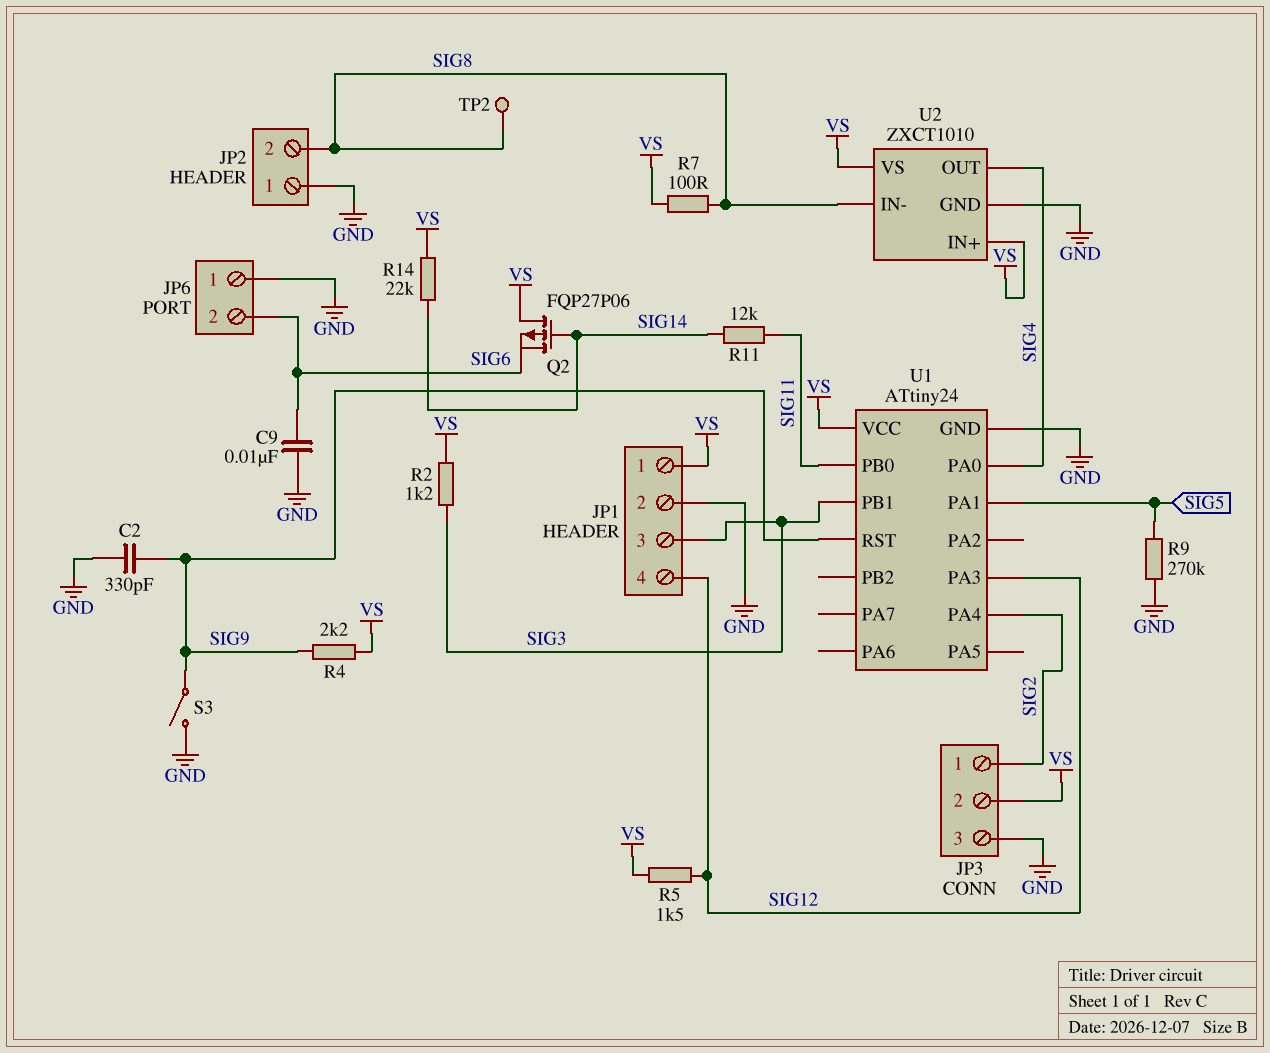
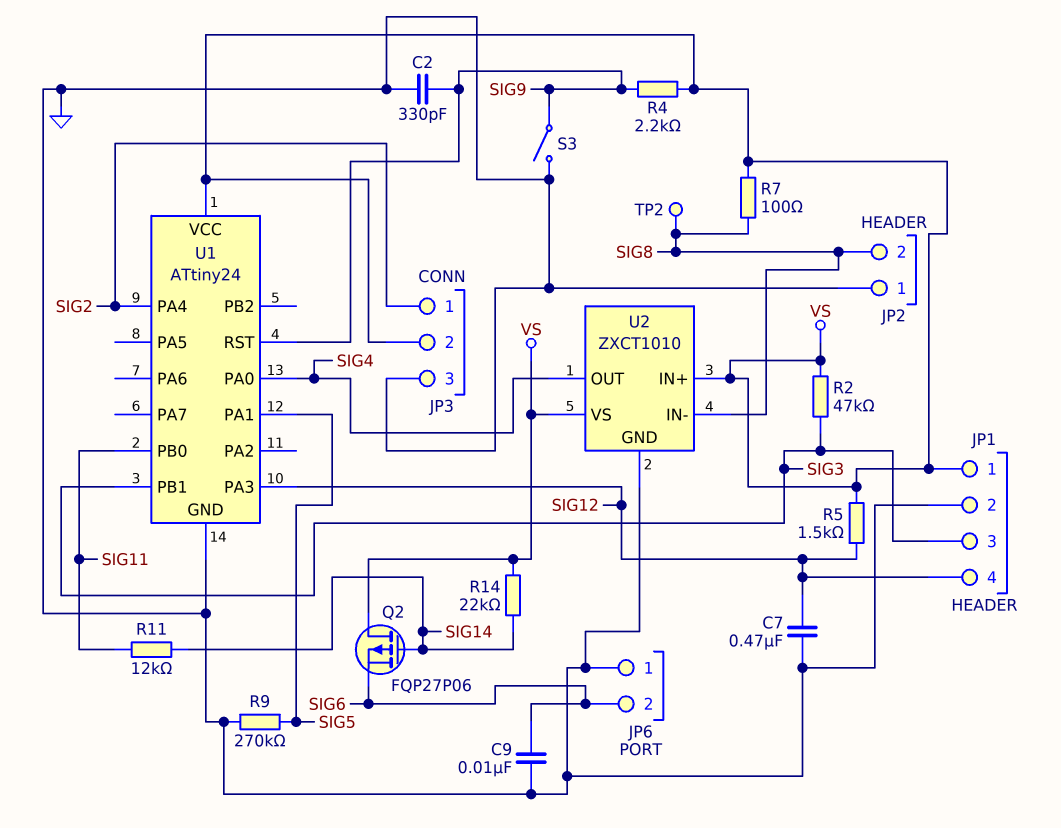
C7: none -> 470nF (GND, SIG12)
R2: 1.2k (SIG3, VS) -> 47k (SIG3, VS)

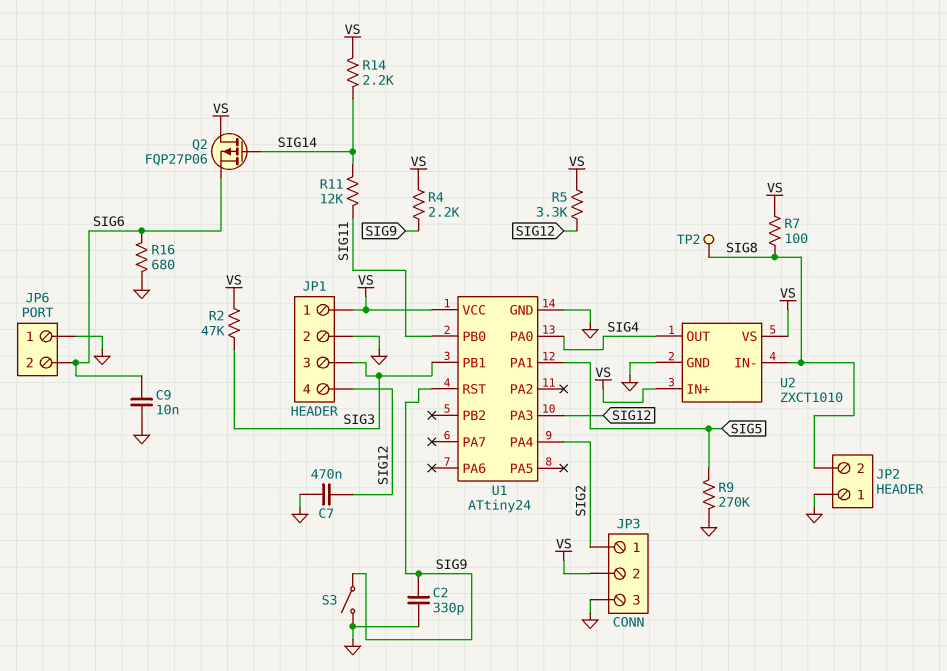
R5: 1.5k (SIG12, VS) -> 3.3k (SIG12, VS)
R14: 22k (SIG14, VS) -> 2.2k (SIG14, VS)
R16: none -> 680 (GND, SIG6)

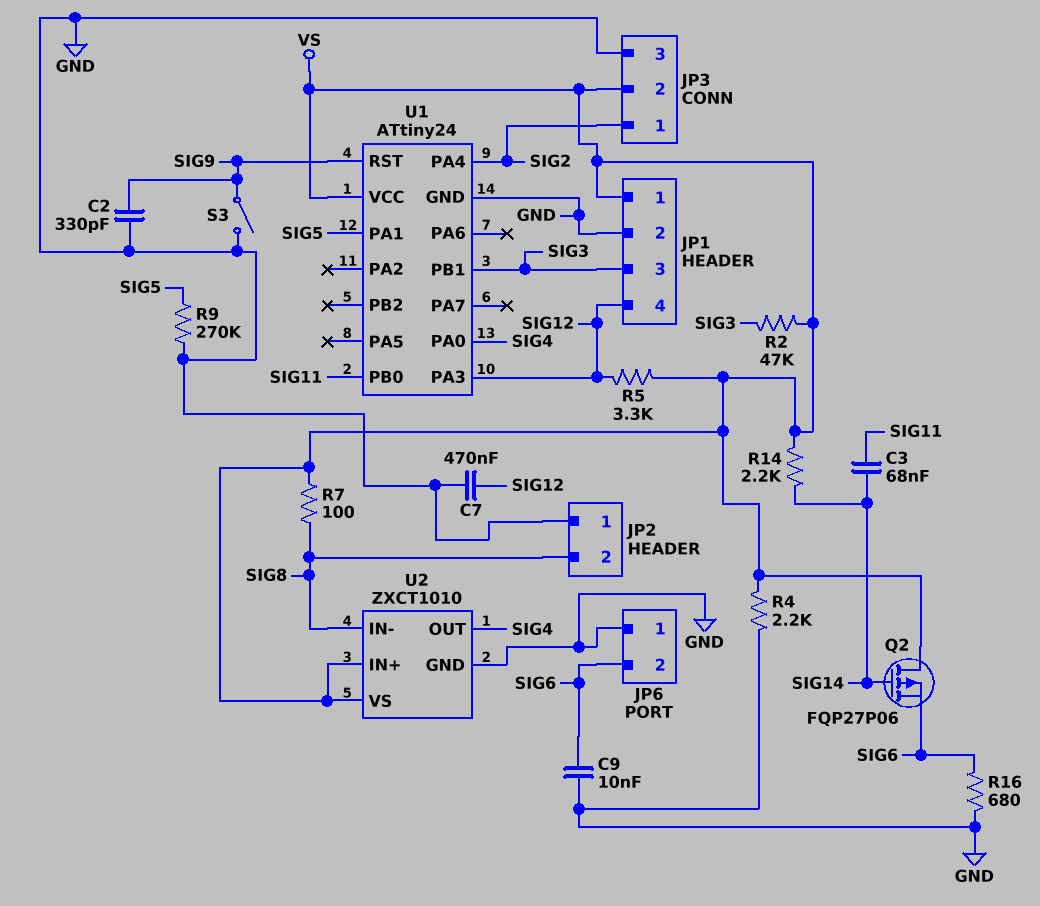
C3: none -> 68nF (SIG11, SIG14)
R4: 2.2k (SIG9, VS) -> 2.2k (GND, VS)
R11: 12k (SIG11, SIG14) -> none
TP2: test point (SIG8) -> none

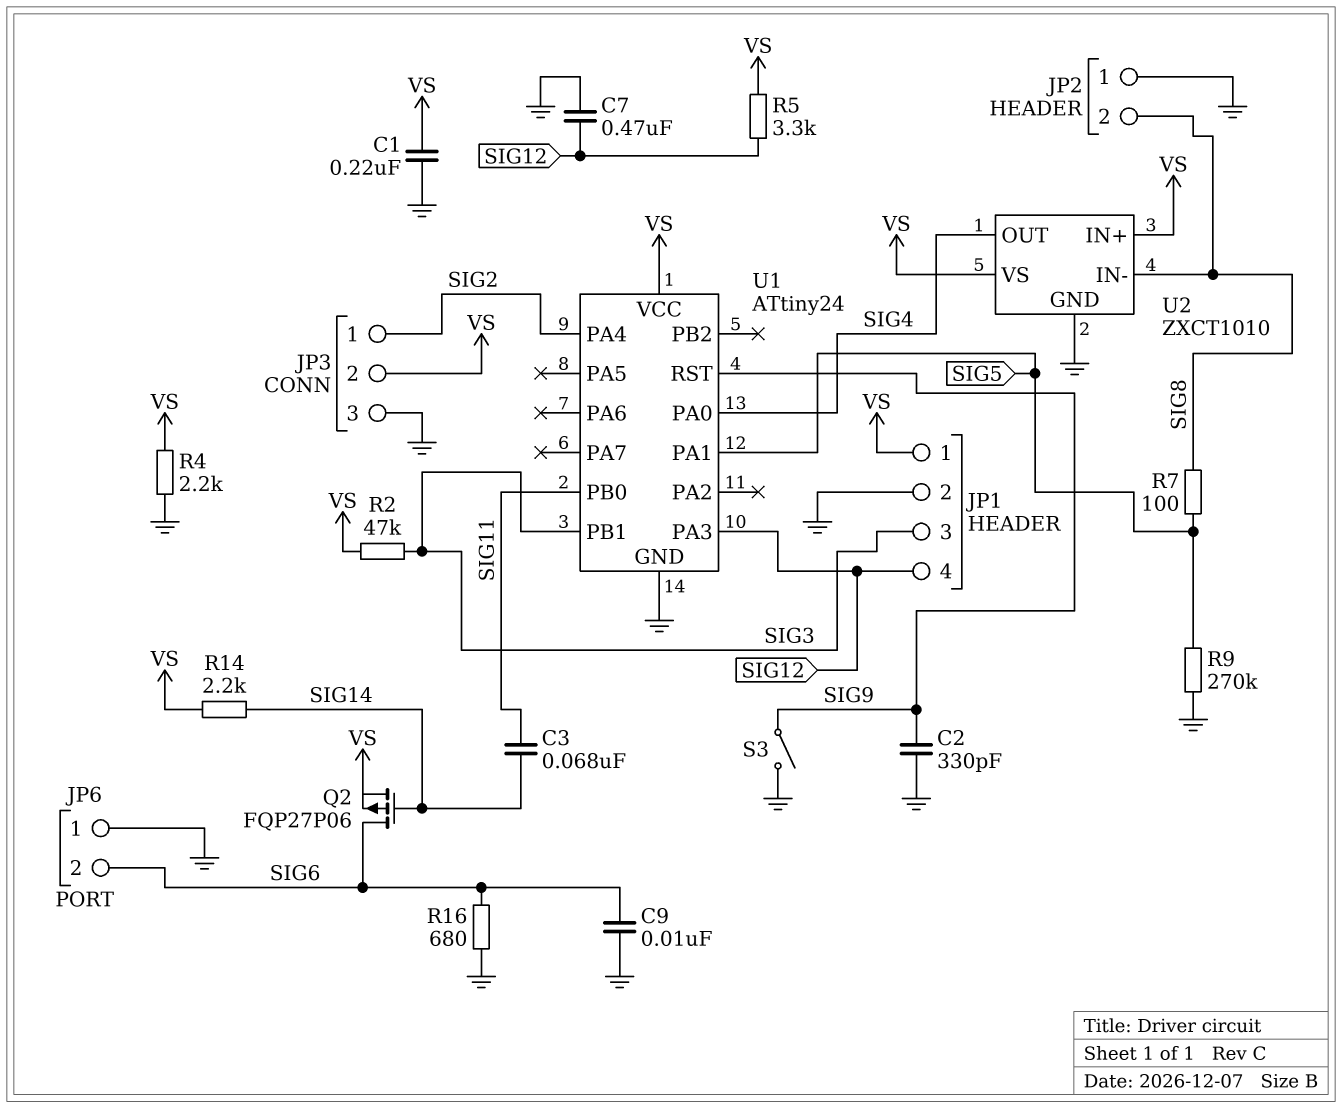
C1: none -> 220nF (GND, VS)
Q2: PMOS FQP27P06 (G SIG14, D VS, S SIG6) -> PMOS FQP27P06 (G SIG14, D SIG6, S VS)
R7: 100 (SIG8, VS) -> 100 (SIG5, SIG8)

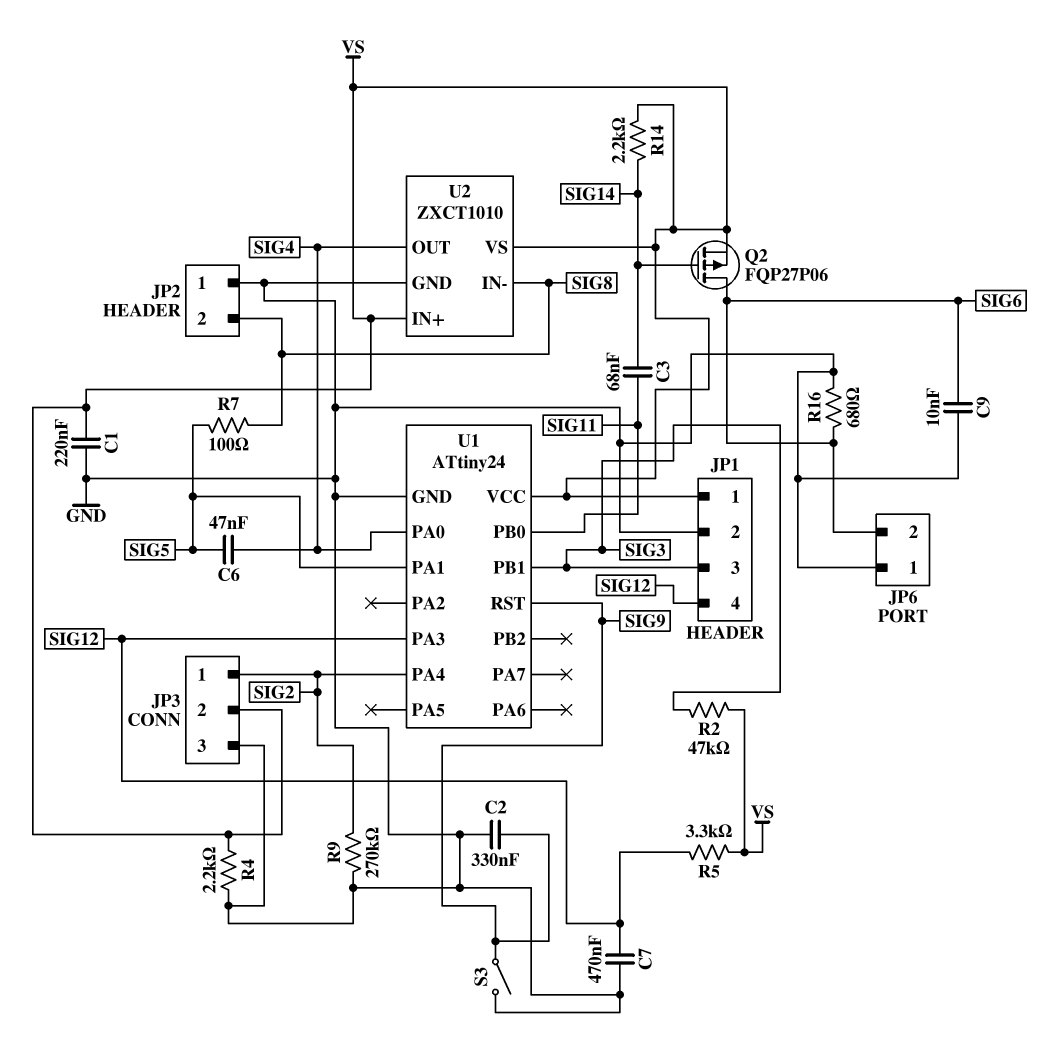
C2: 330pF (GND, SIG9) -> 330nF (GND, SIG9)
C6: none -> 47nF (SIG4, SIG5)
R9: 270k (GND, SIG5) -> 270k (GND, SIG2)

